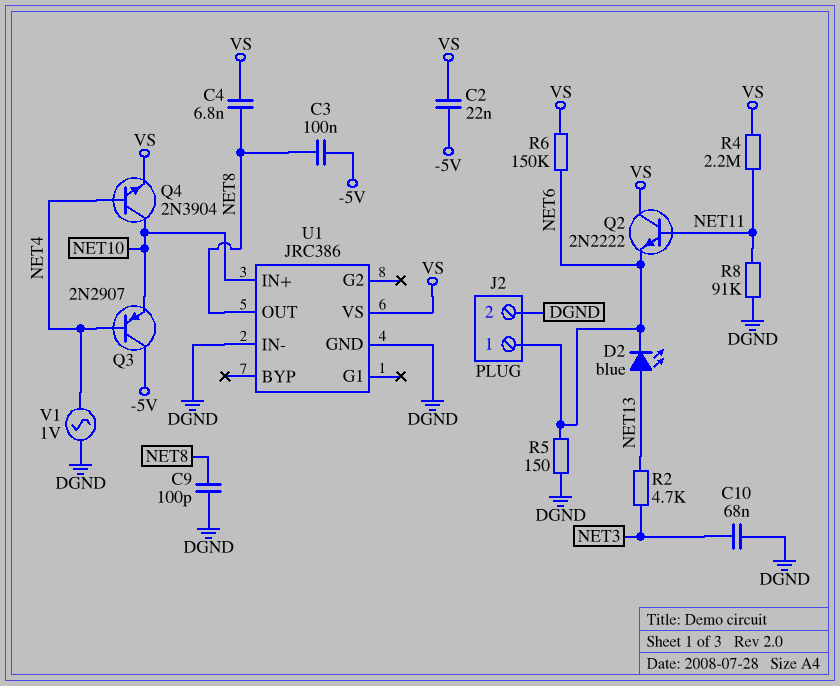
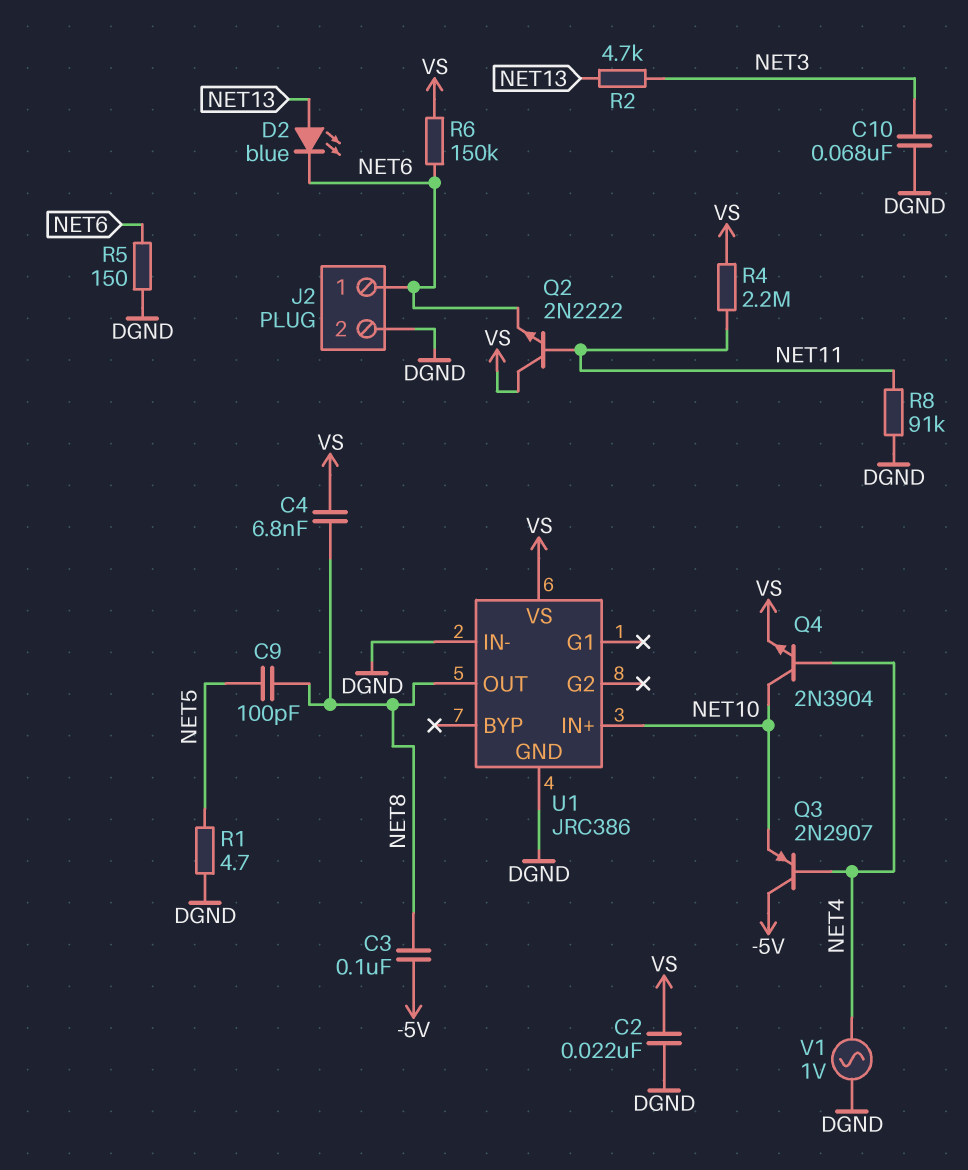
C2: 22nF (-5V, VS) -> 22nF (DGND, VS)
C9: 100pF (DGND, NET8) -> 100pF (NET5, NET8)
R1: none -> 4.7 (DGND, NET5)

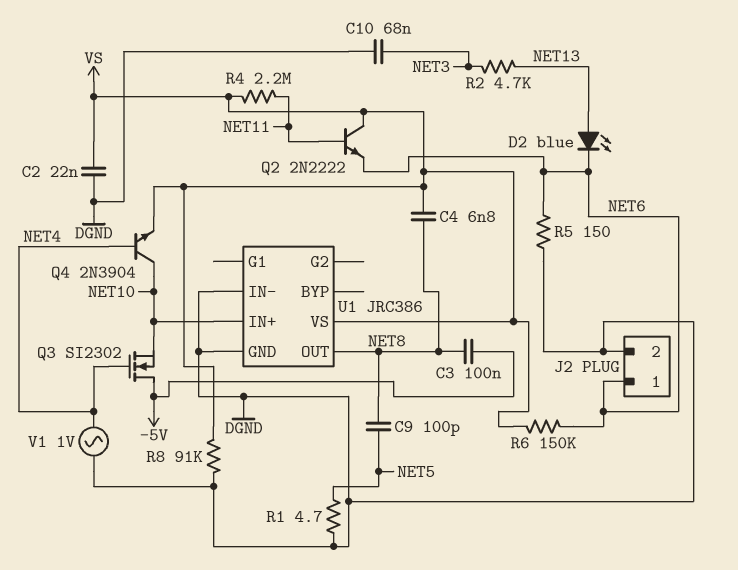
Q3: PNP 2N2907 (B NET4, C -5V, E NET10) -> NMOS SI2302 (G NET4, D -5V, S NET10)
R8: 91k (DGND, NET11) -> 91k (DGND, VS)

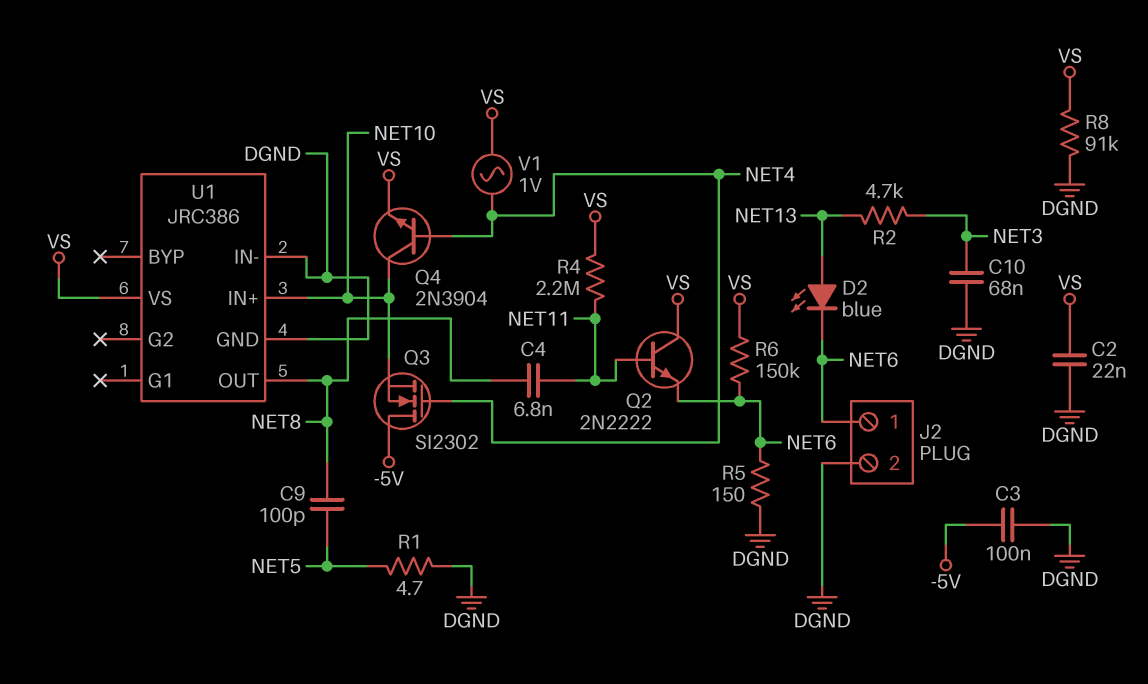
C3: 100nF (-5V, NET8) -> 100nF (-5V, DGND)
C4: 6.8nF (NET8, VS) -> 6.8nF (NET8, NET11)
V1: AC 1V (DGND, NET4) -> AC 1V (NET4, VS)

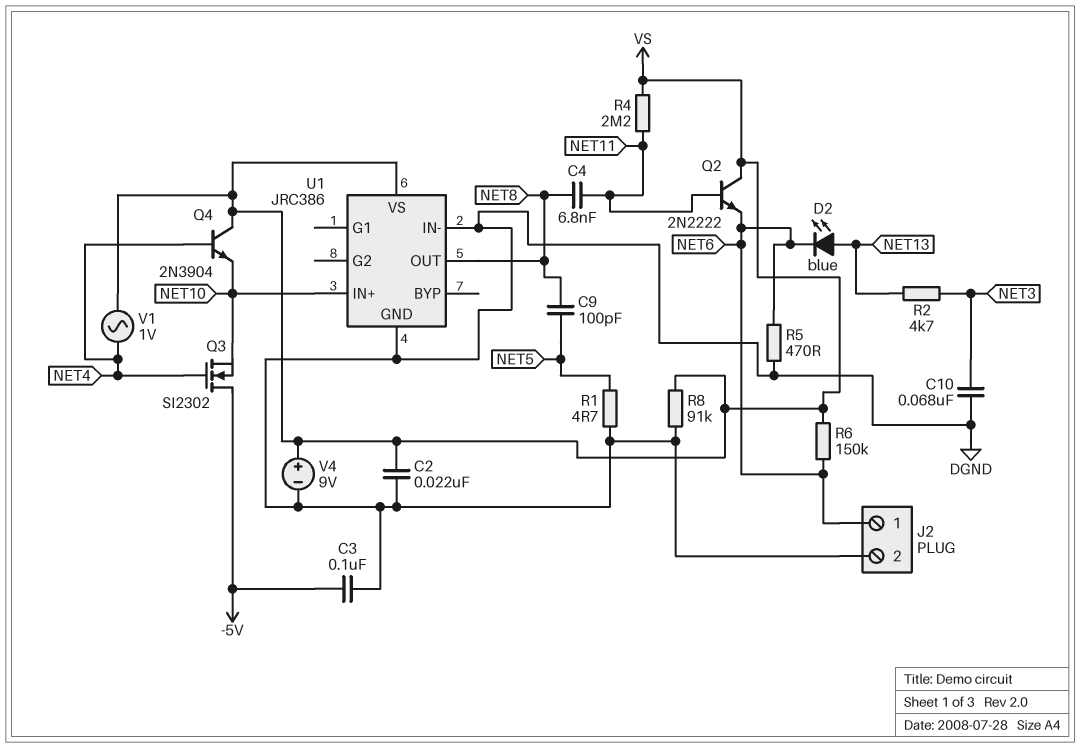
Q4: NPN 2N3904 (B NET4, C NET10, E VS) -> NPN 2N3904 (B NET4, C VS, E NET10)
R5: 150 (DGND, NET6) -> 470 (DGND, NET6)
V4: none -> 9V (plus VS, minus DGND)

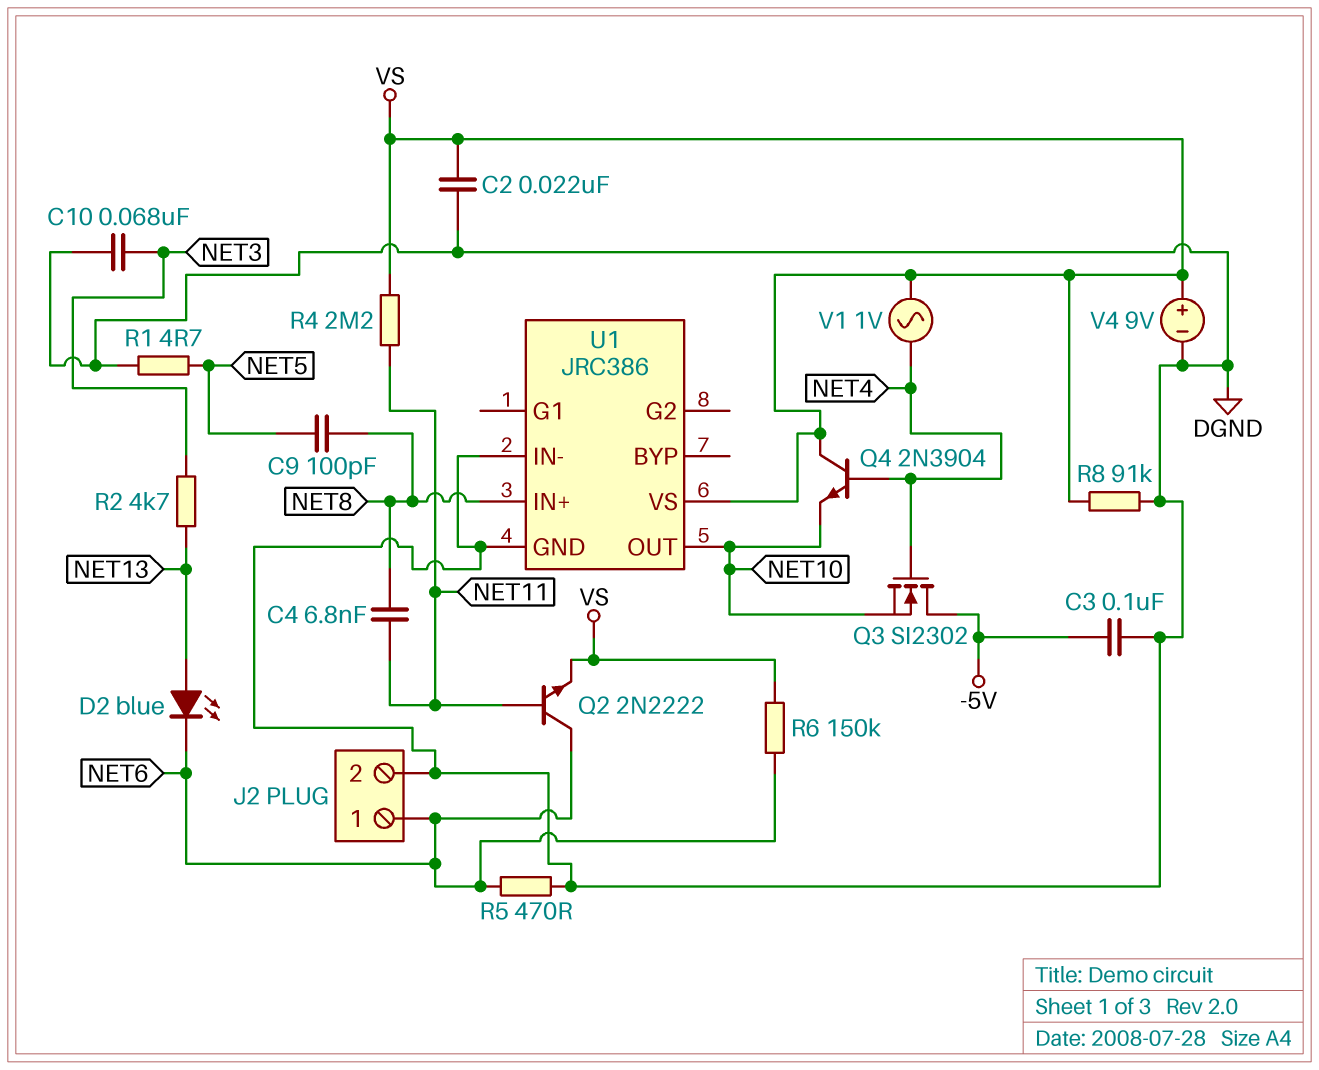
Q2: NPN 2N2222 (B NET11, C VS, E NET6) -> NPN 2N2222 (B NET11, C NET6, E VS)
U1 pin IN+: NET10 -> NET8
U1 pin OUT: NET8 -> NET10

